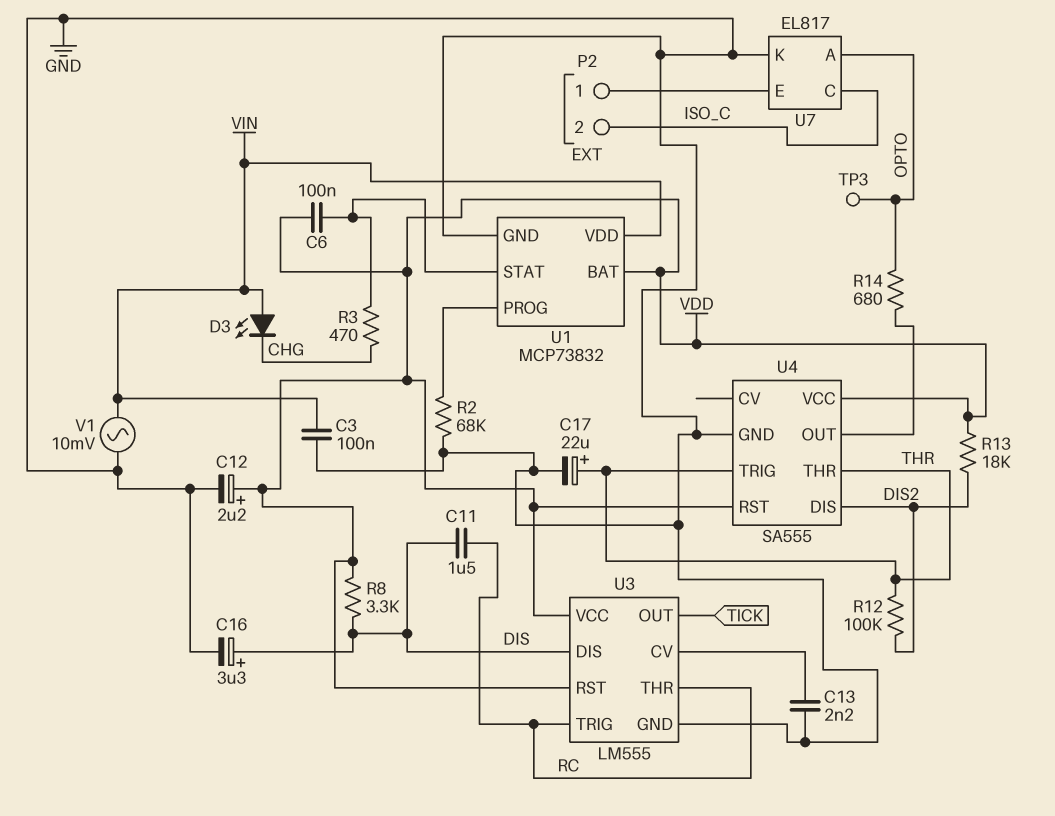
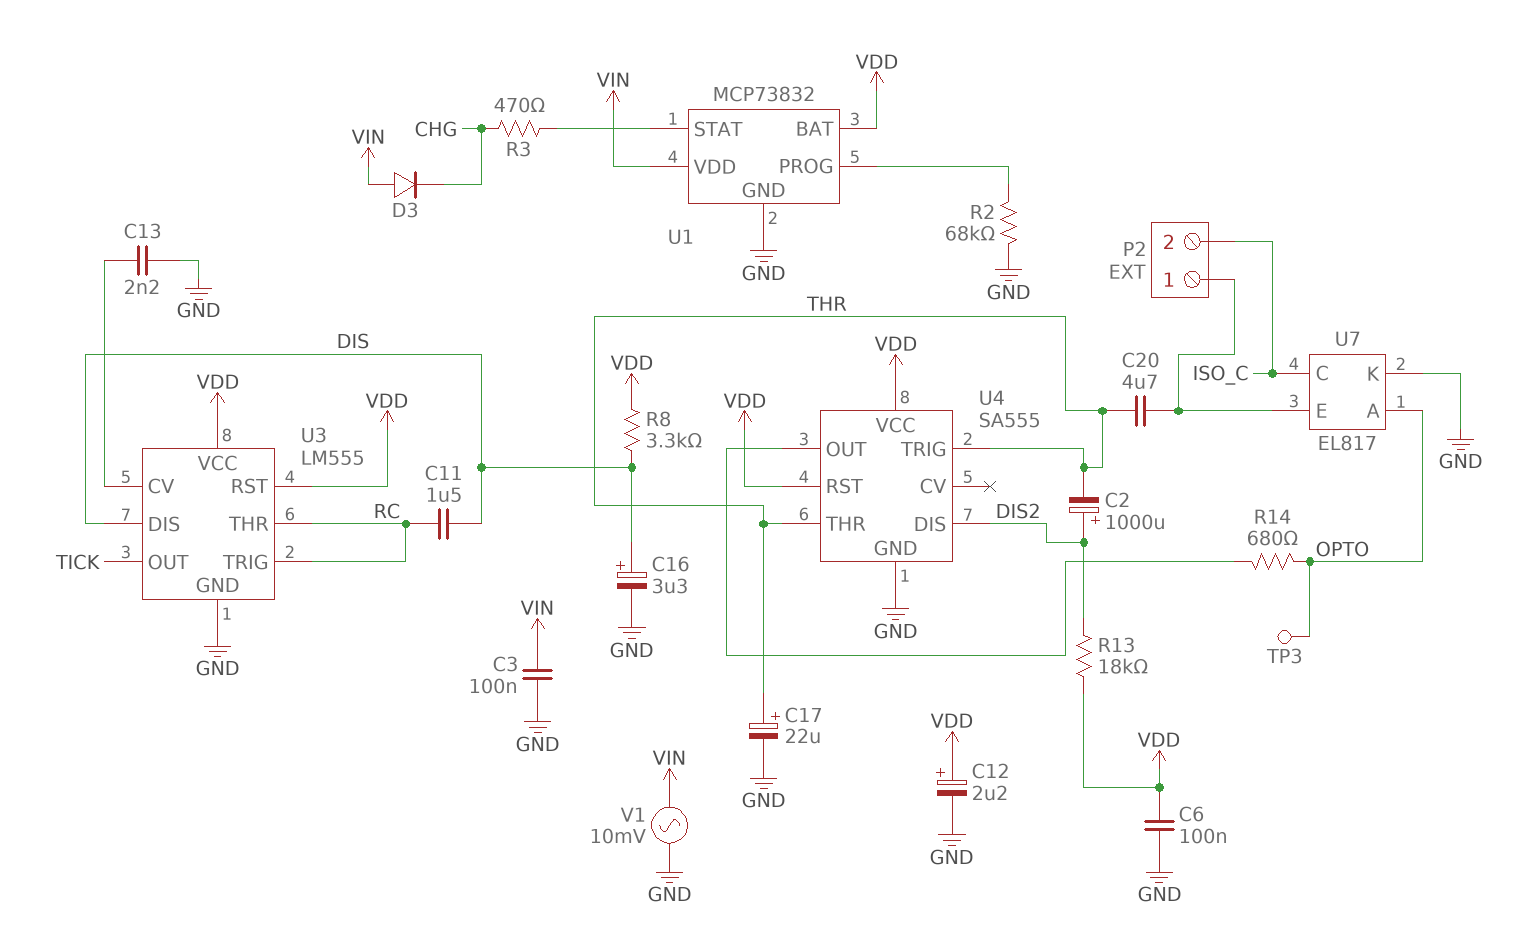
C2: none -> 1000uF (plus DIS2, minus THR)
C6: 100nF (U1/STAT, VDD) -> 100nF (GND, VDD)
C20: none -> 4.7uF (P2/1, THR)
D3: LED (A VIN, K CHG) -> diode (A VIN, K CHG)
R12: 100k (DIS2, THR) -> none

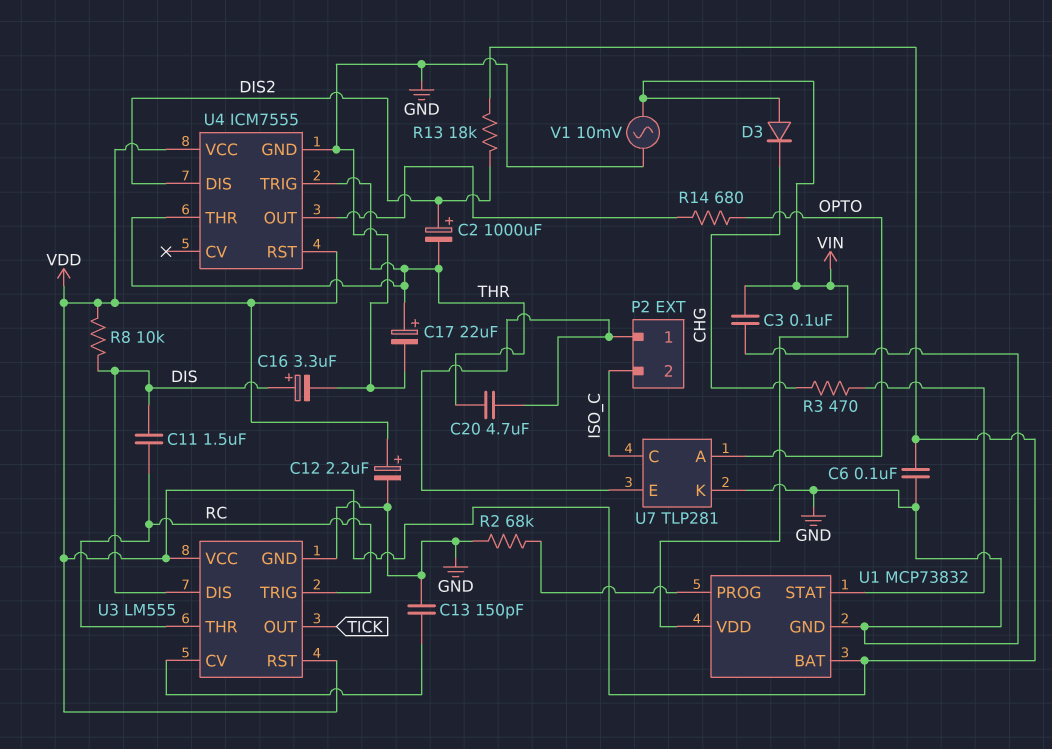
C13: 2.2nF (GND, U3/CV) -> 150pF (GND, U3/CV)
R8: 3.3k (DIS, VDD) -> 10k (DIS, VDD)
TP3: test point (OPTO) -> none
U4: SA555 -> ICM7555
U7: EL817 -> TLP281

